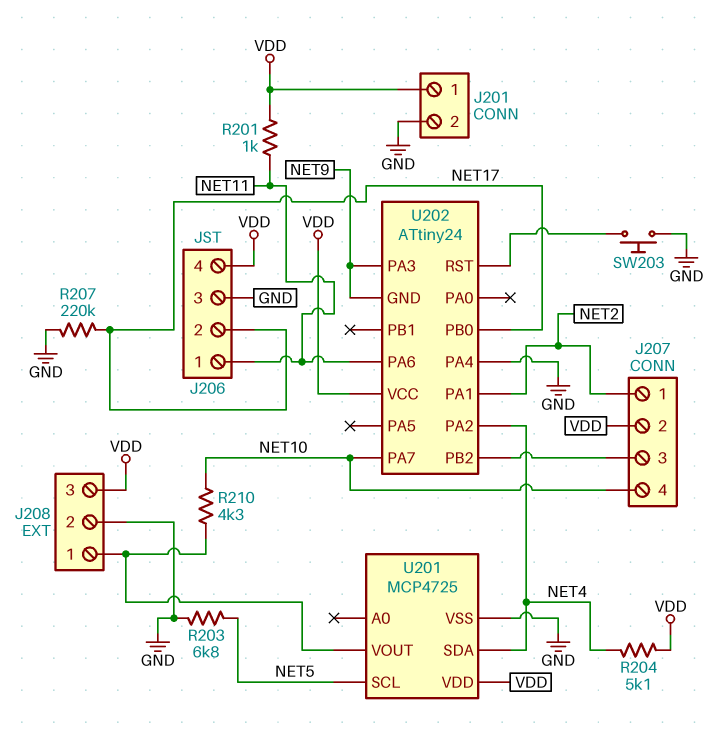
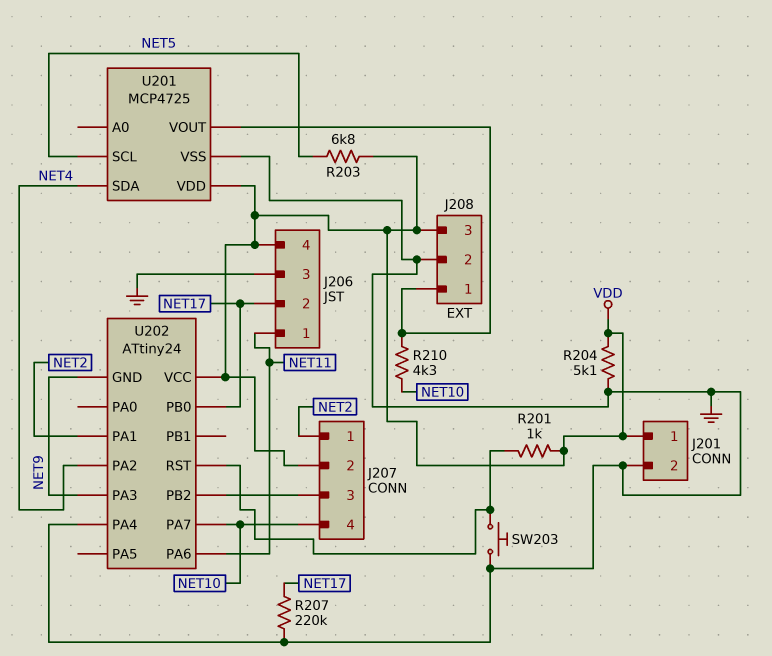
R201: 1k (NET11, VDD) -> 1k (U202/RST, VDD)
R203: 6.8k (GND, NET5) -> 6.8k (NET5, VDD)
R204: 5.1k (NET4, VDD) -> 5.1k (GND, VDD)

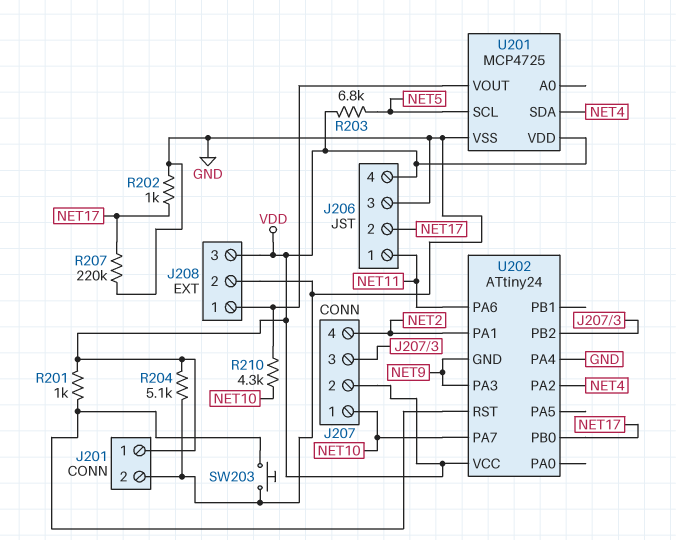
J207 pin 1: NET2 -> NET10
J207 pin 4: NET10 -> NET2
R202: none -> 1k (GND, NET17)

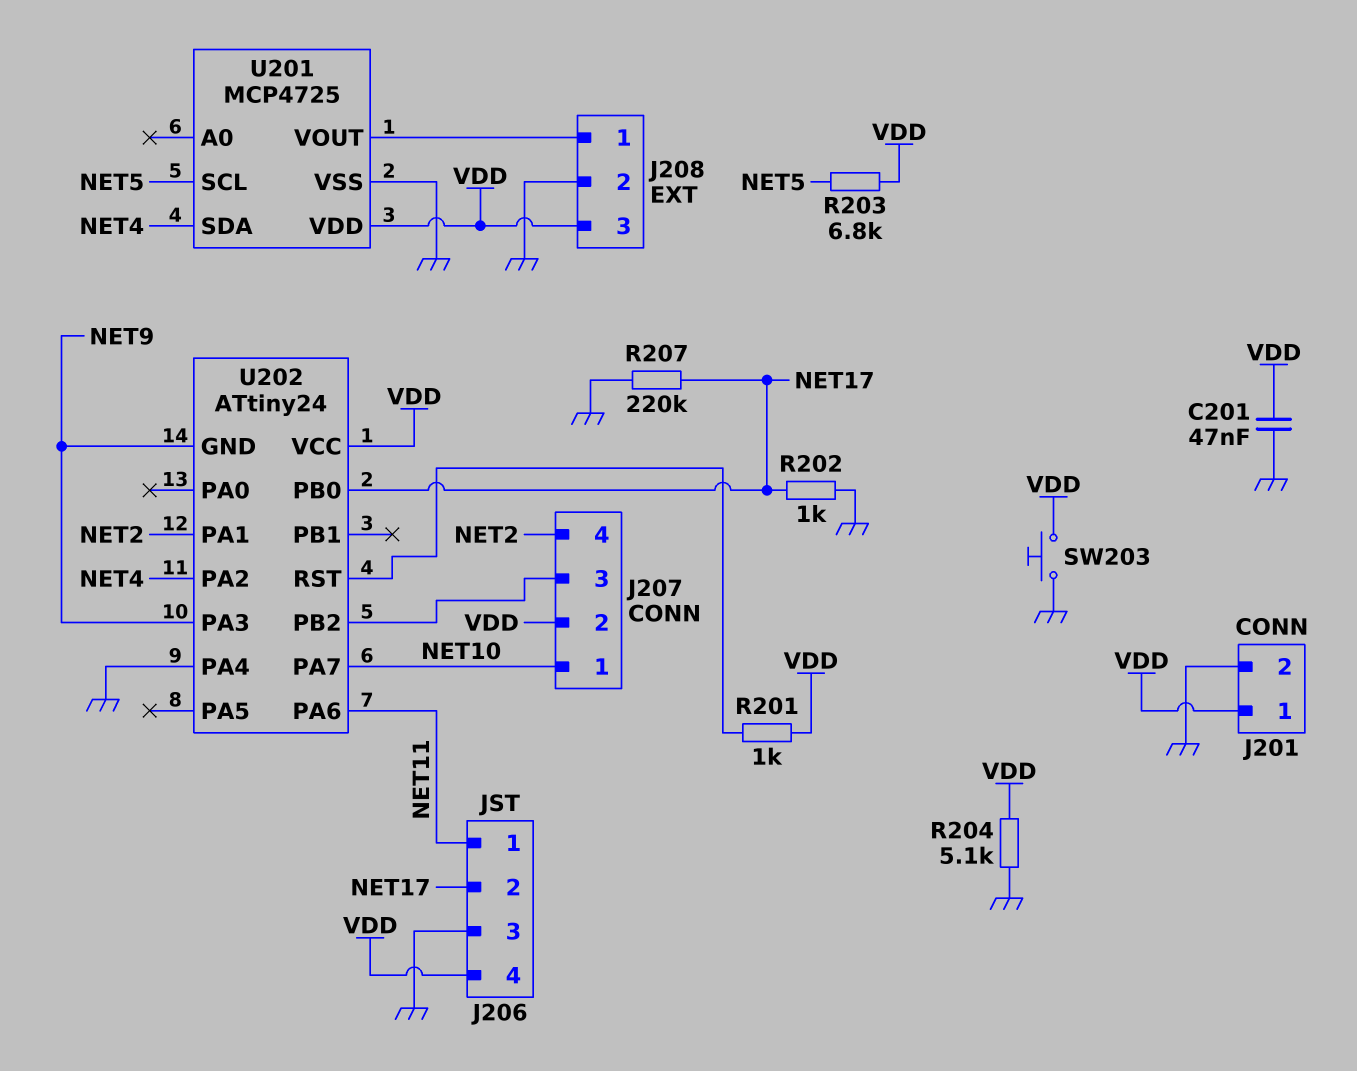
C201: none -> 47nF (GND, VDD)
R210: 4.3k (J208/1, NET10) -> none
SW203: button (GND, U202/RST) -> button (GND, VDD)

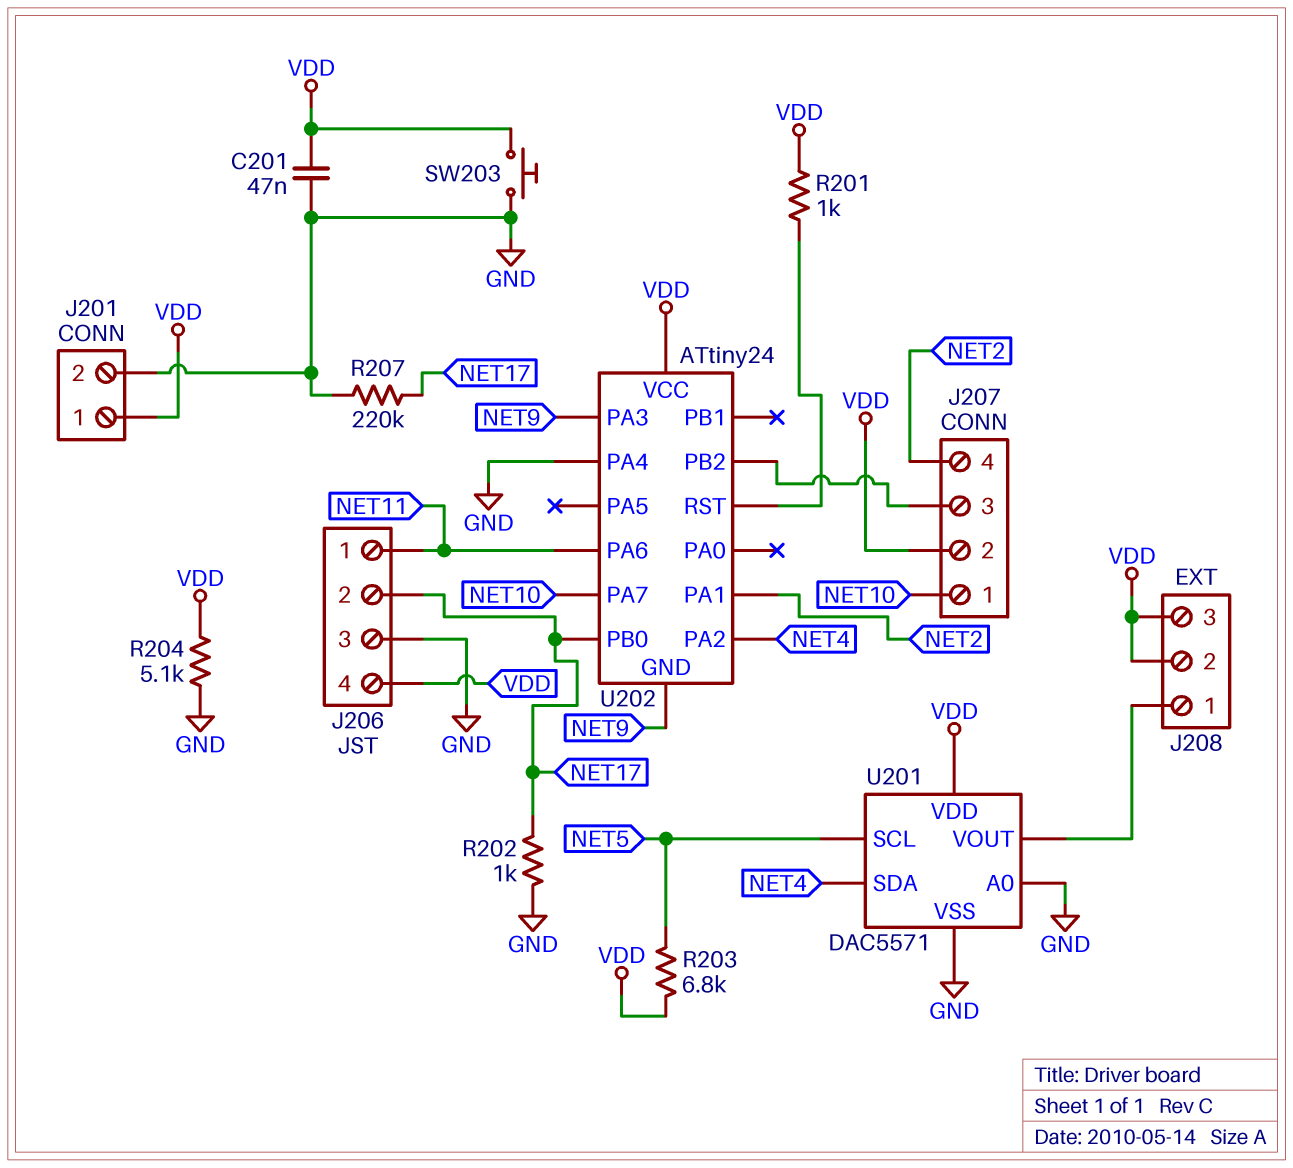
J208 pin 2: GND -> VDD
U201: MCP4725 -> DAC5571
U201 pin A0: none -> GND

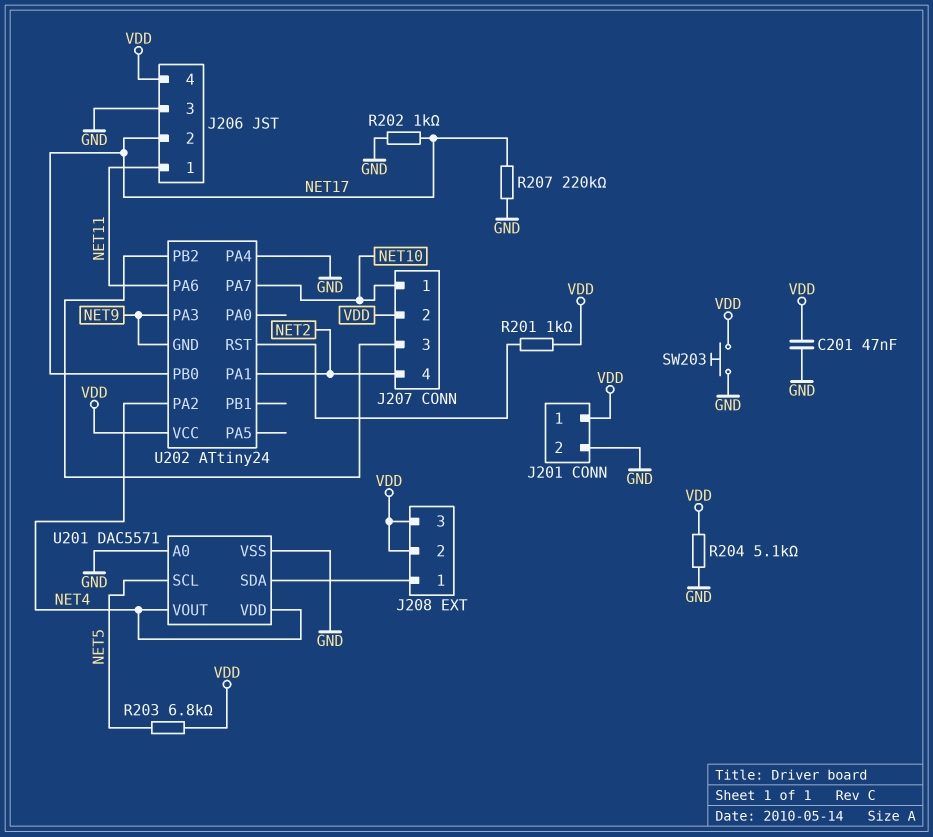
U201 pin SDA: NET4 -> J208/1
U201 pin VDD: VDD -> NET4
U201 pin VOUT: J208/1 -> NET4

